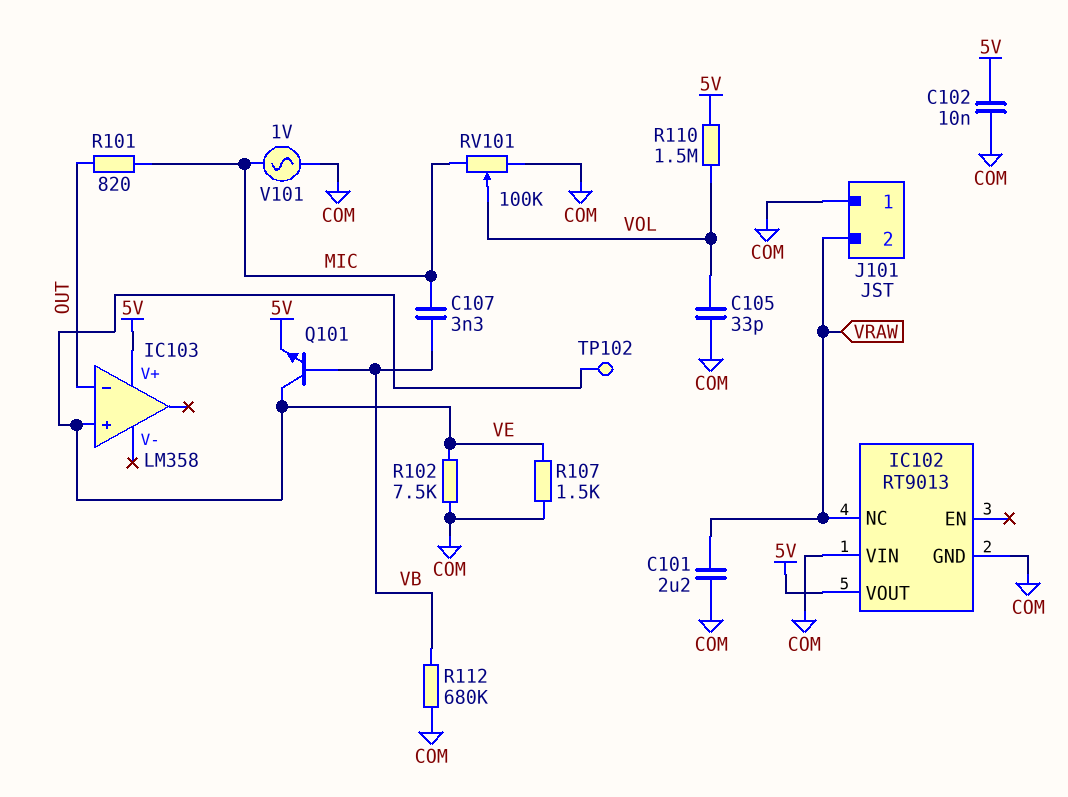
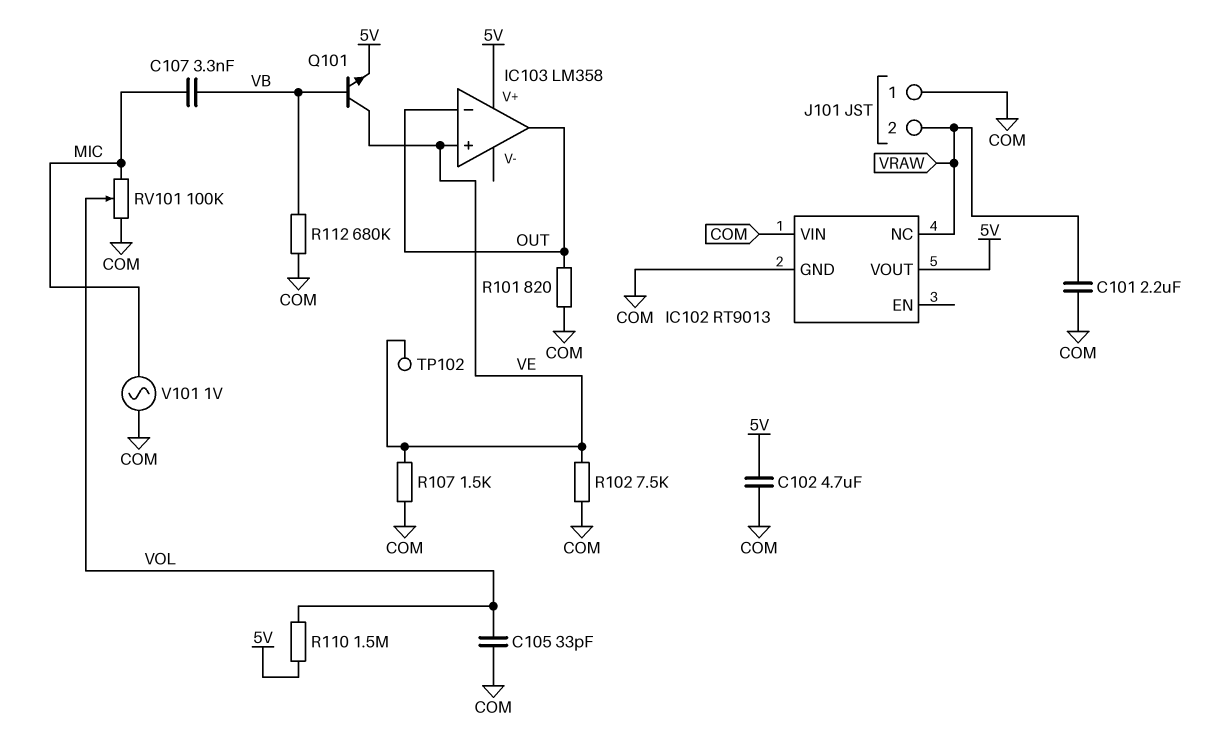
C102: 10nF (5V, COM) -> 4.7uF (5V, COM)
IC103 pin out: none -> OUT
R101: 820 (MIC, OUT) -> 820 (COM, OUT)

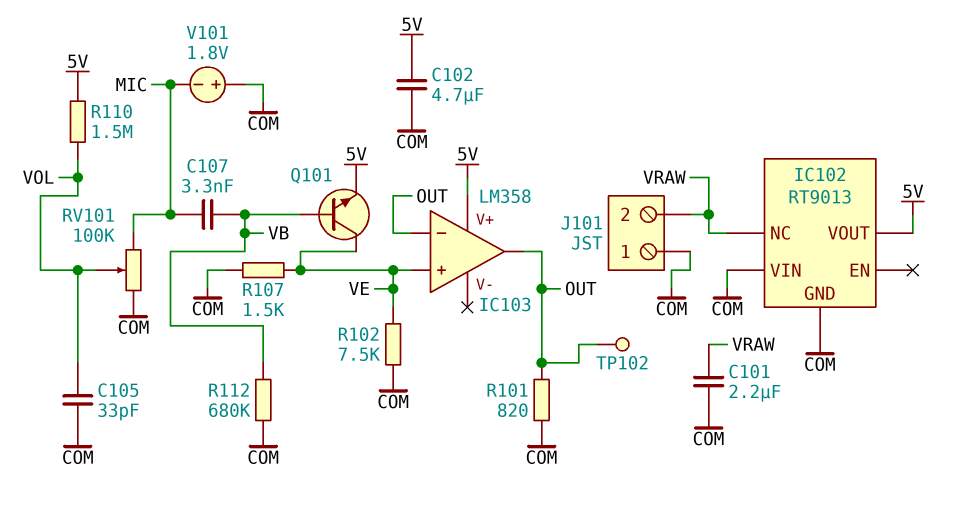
TP102: test point (VE) -> test point (OUT)
V101: AC 1V (COM, MIC) -> 1.8V (plus COM, minus MIC)

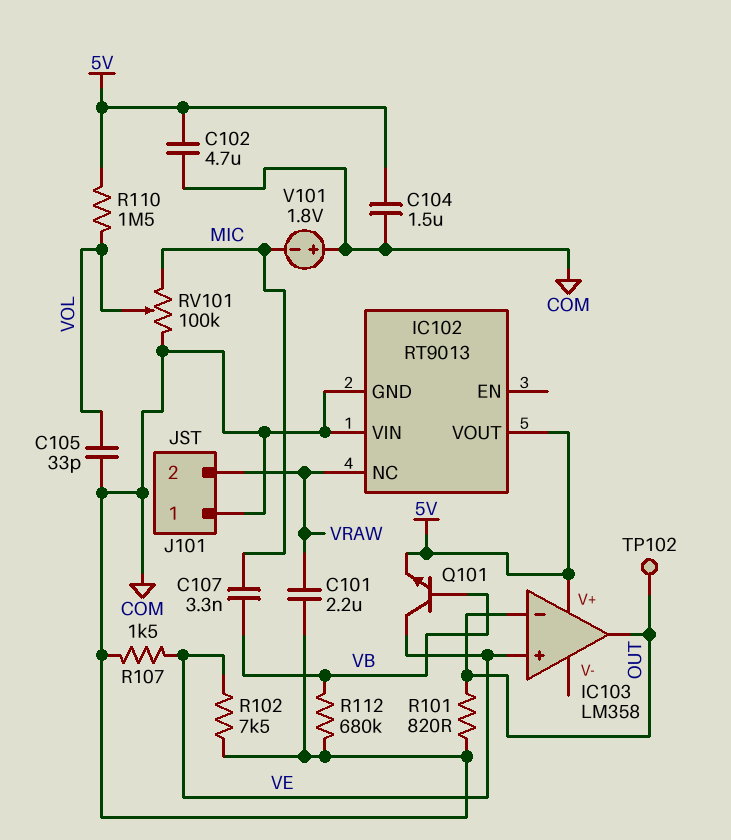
C104: none -> 1.5uF (5V, COM)

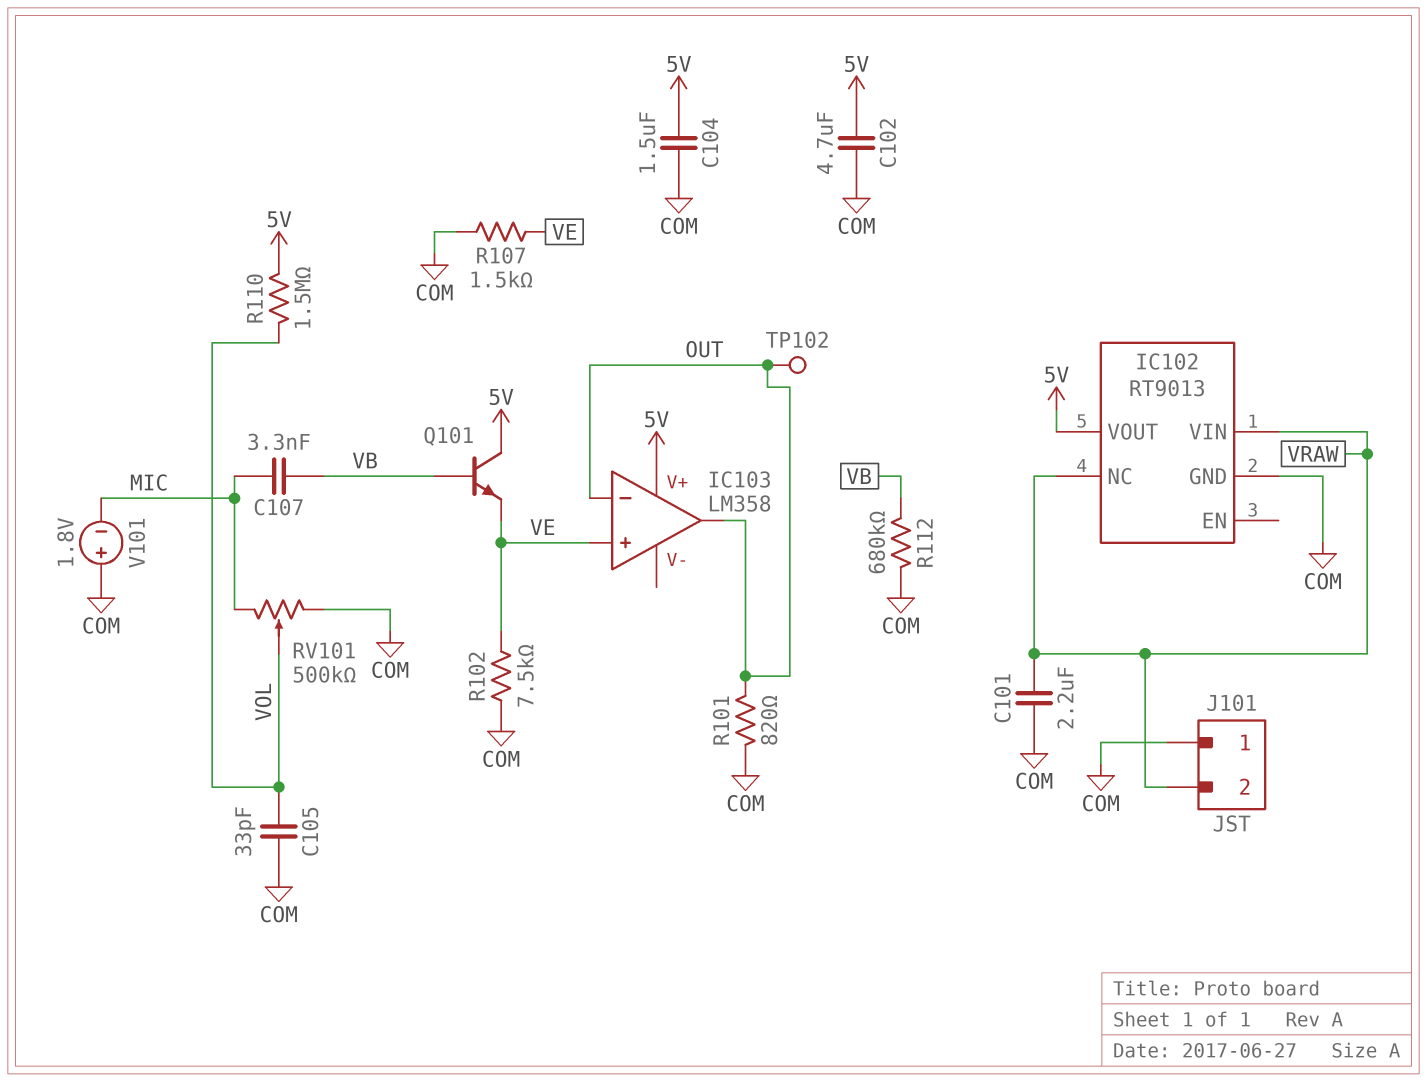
IC102 pin VIN: COM -> VRAW
Q101: NPN (B VB, C VE, E 5V) -> NPN (B VB, C 5V, E VE)
RV101: 100k (COM, MIC, wiper VOL) -> 500k (COM, MIC, wiper VOL)

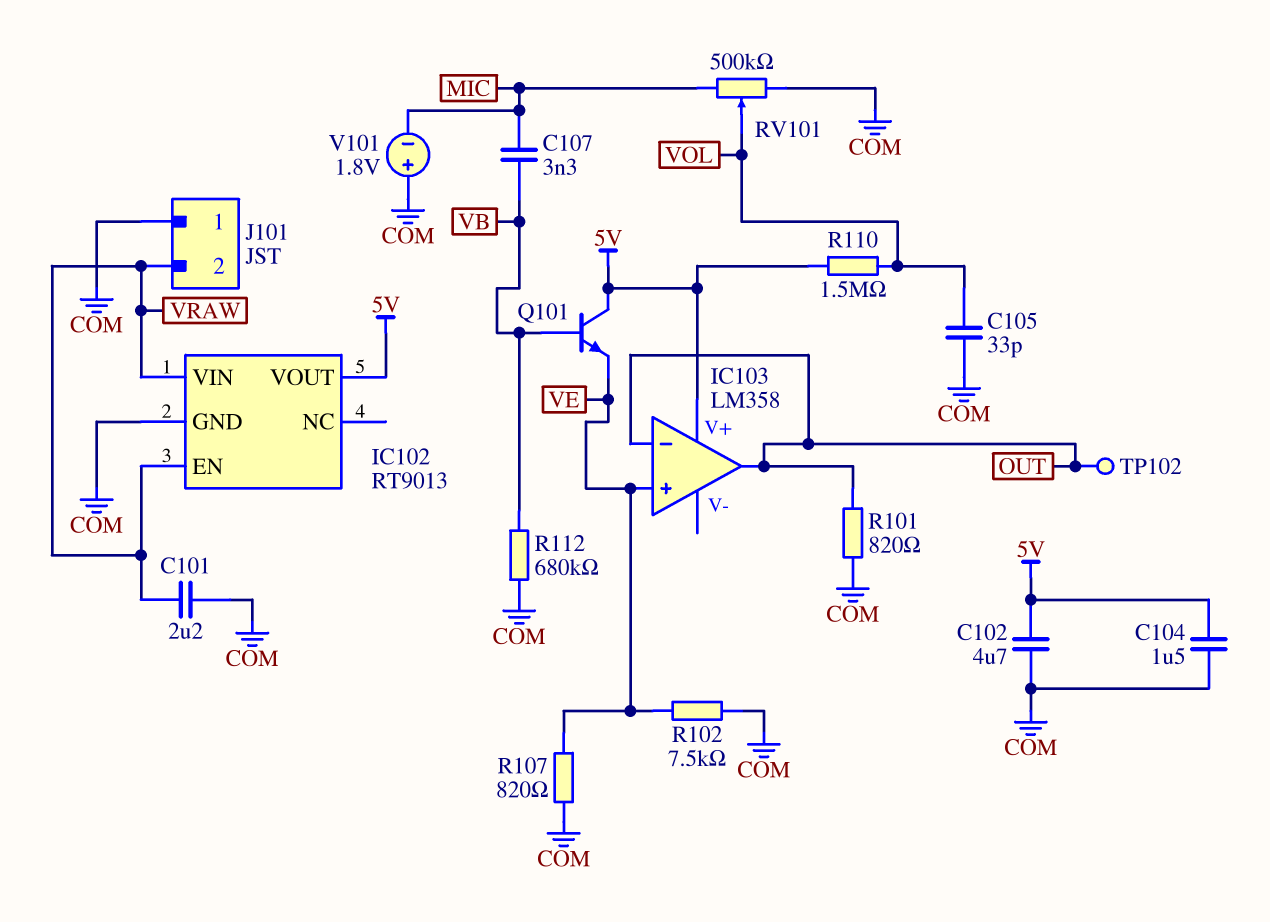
IC102 pin EN: none -> VRAW
IC102 pin NC: VRAW -> none
R107: 1.5k (COM, VE) -> 820 (COM, VE)

